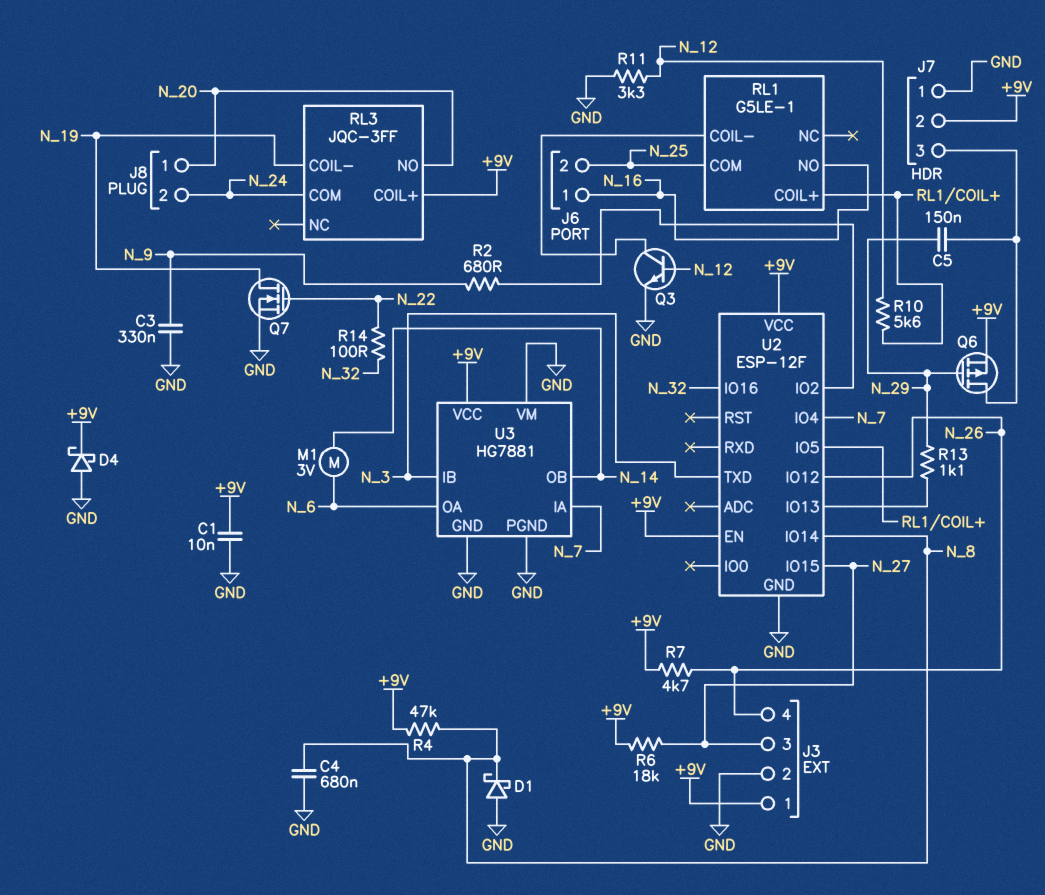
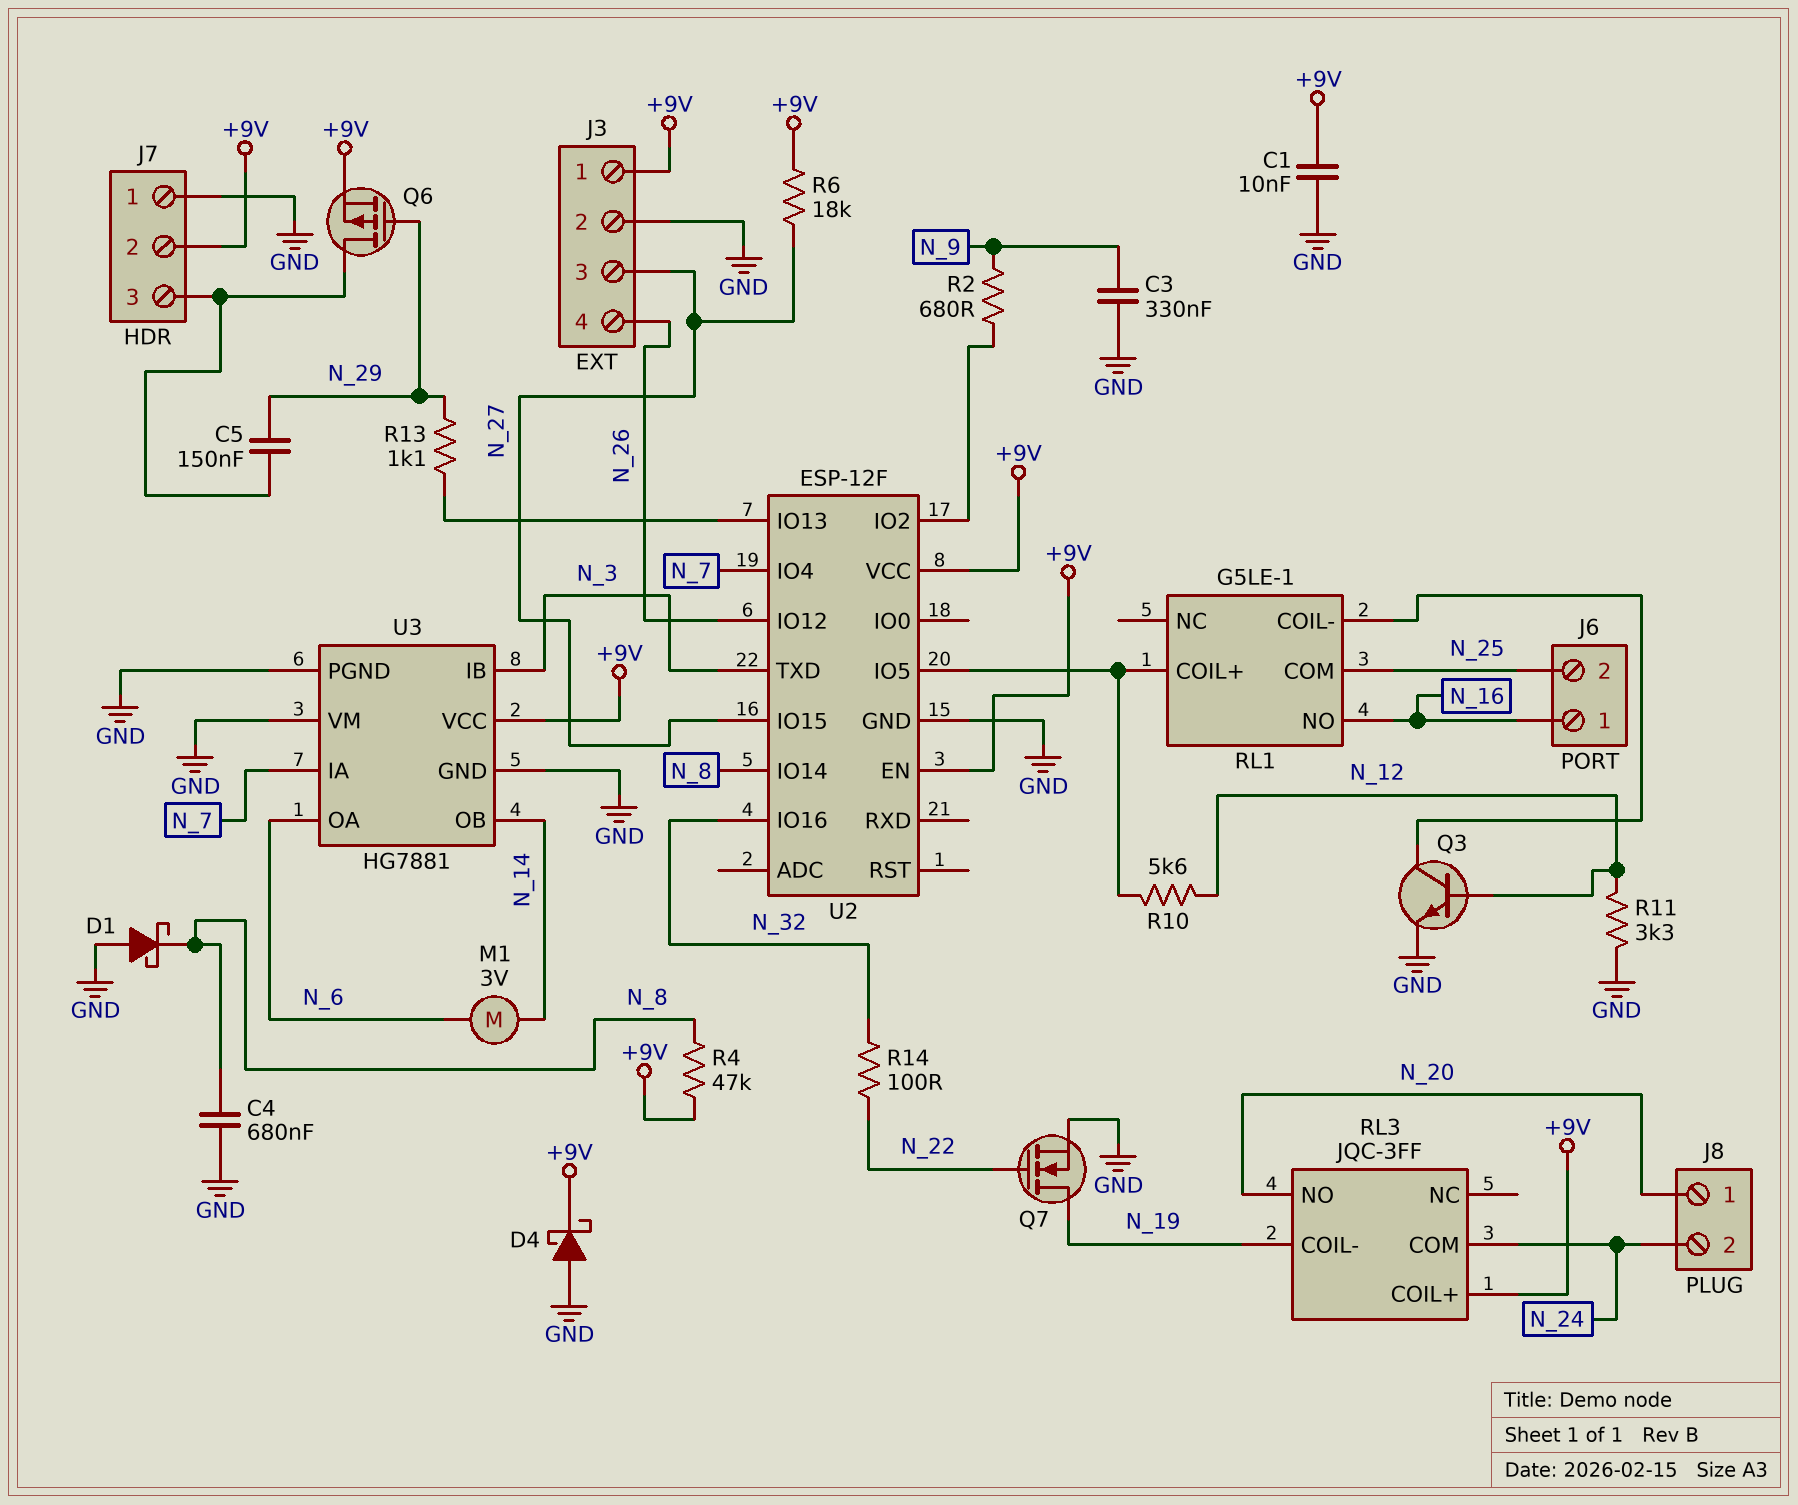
R7: 4.7k (+9V, N_26) -> none

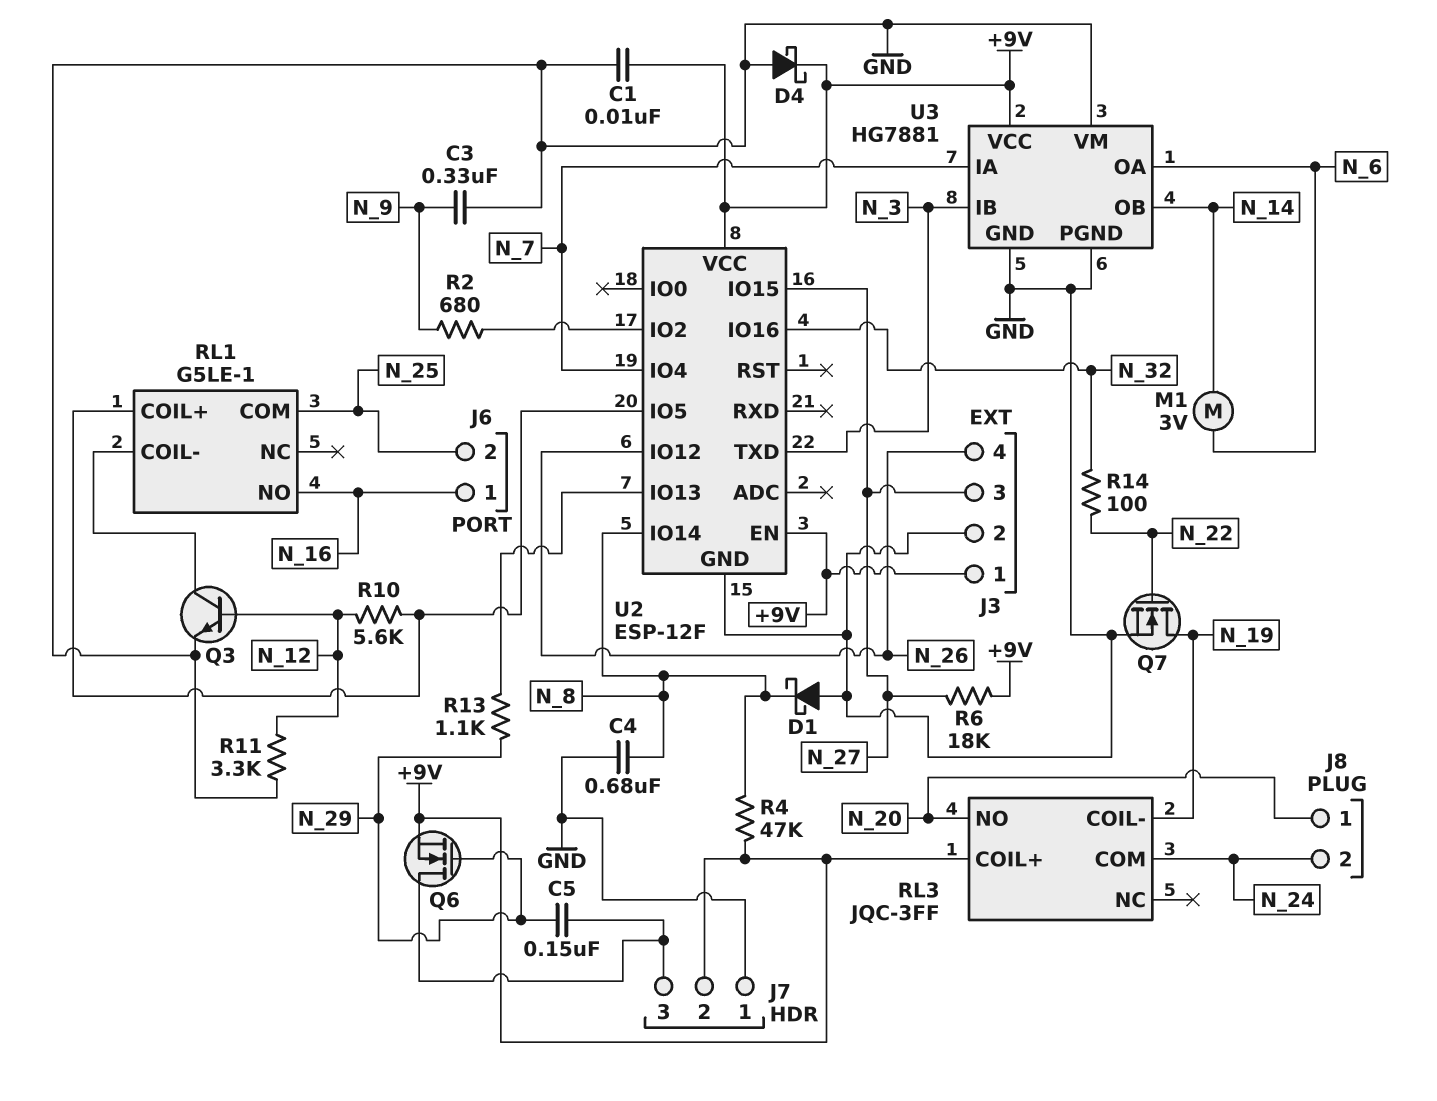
Q6: PMOS (G N_29, D J7/3, S +9V) -> NMOS (G N_29, D J7/3, S +9V)

